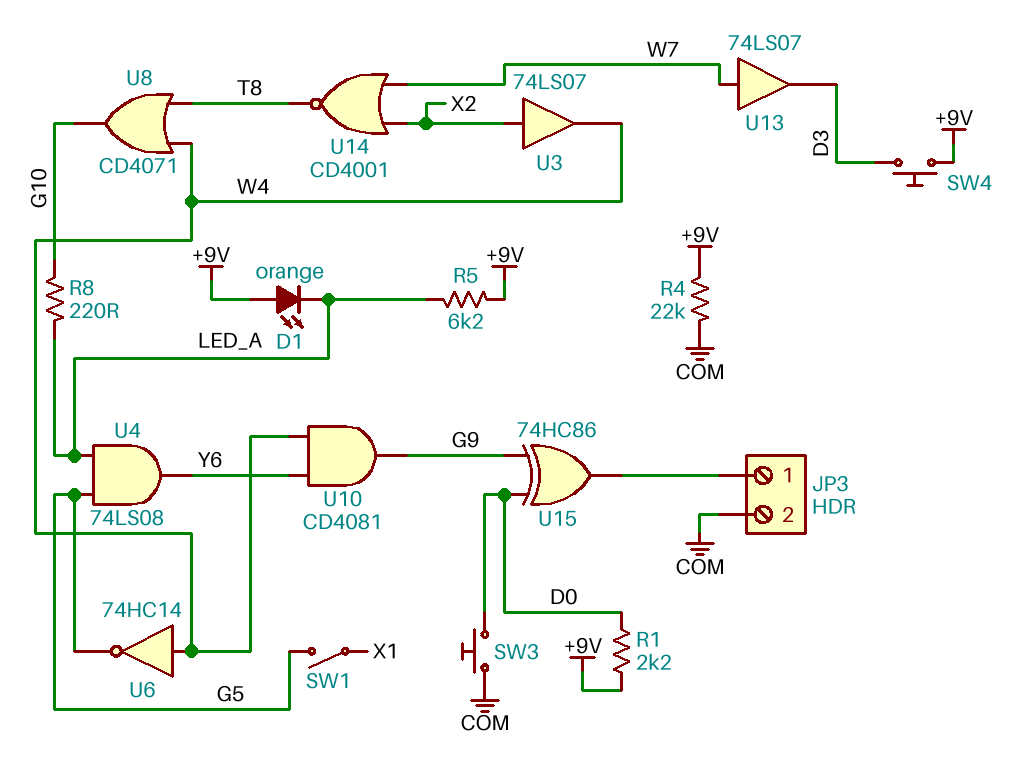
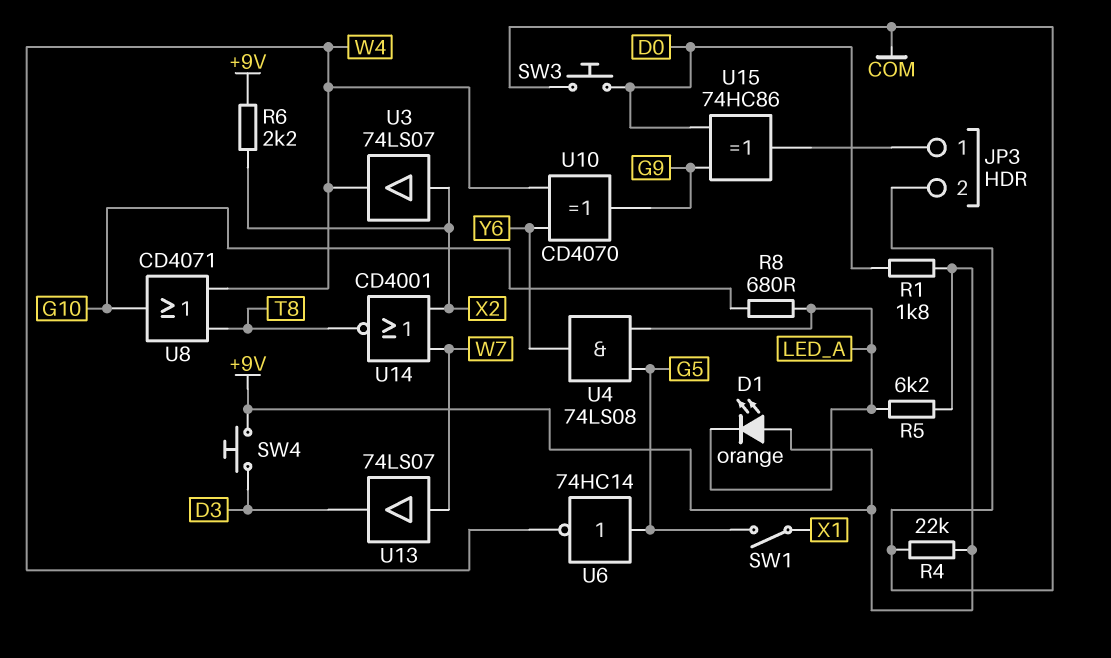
R1: 2.2k (+9V, D0) -> 1.8k (+9V, D0)
R6: none -> 2.2k (+9V, X2)
R8: 220 (G10, LED_A) -> 680 (G10, LED_A)
U6: NOT 74HC14 (in W4, out G5) -> NOT 74HC14 (in G5, out W4)
U10: AND CD4081 (in W4, in Y6, out G9) -> XOR CD4070 (in W4, in Y6, out G9)

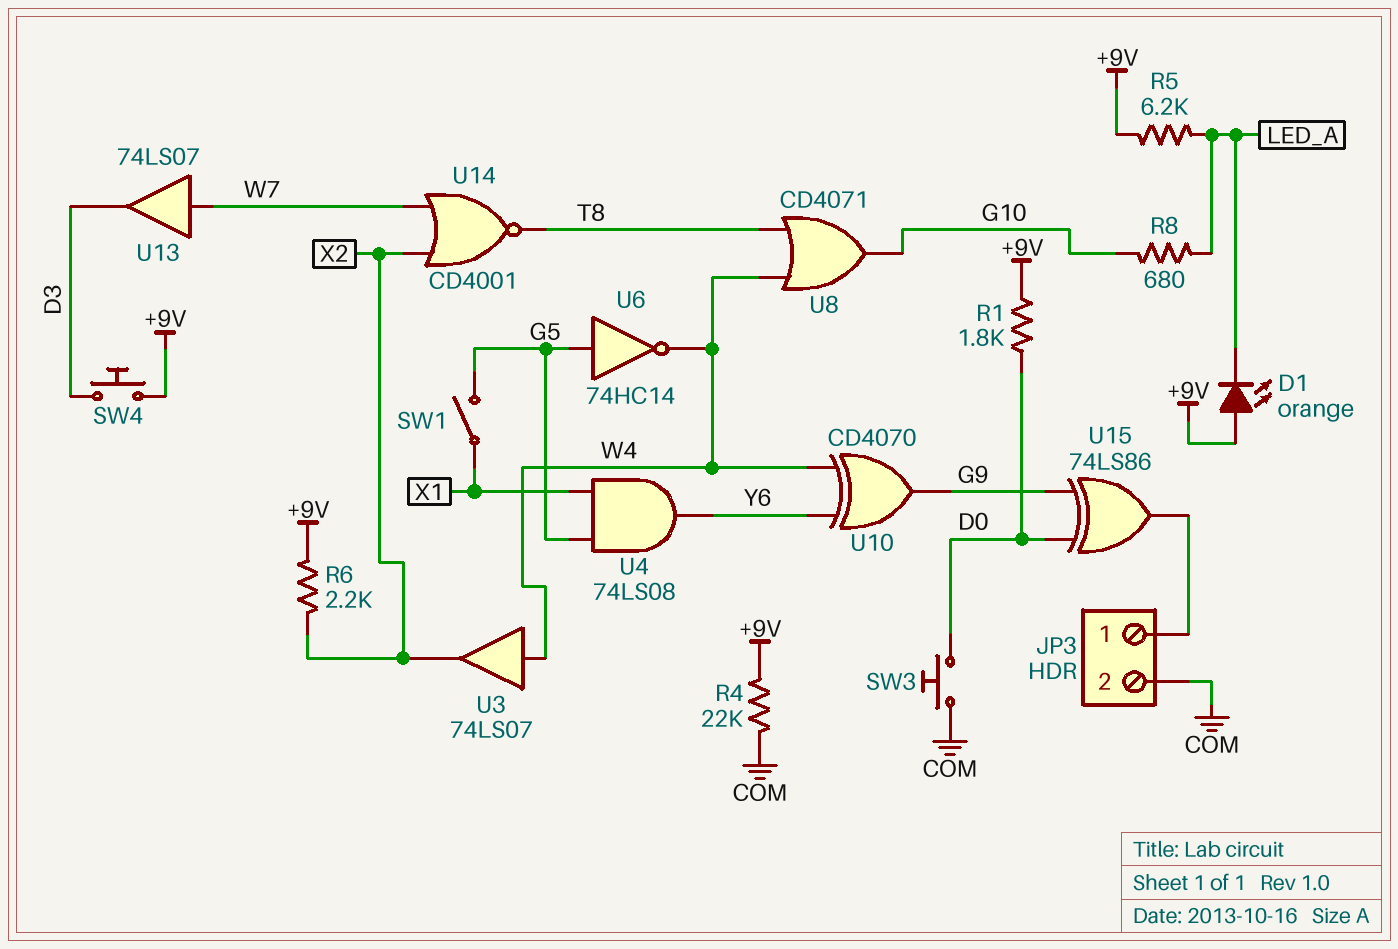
U3: buffer 74LS07 (in X2, out W4) -> buffer 74LS07 (in W4, out X2)
U4: AND 74LS08 (in G5, in LED_A, out Y6) -> AND 74LS08 (in G5, in X1, out Y6)
U15: XOR 74HC86 (in D0, in G9, out JP3/1) -> XOR 74LS86 (in D0, in G9, out JP3/1)

